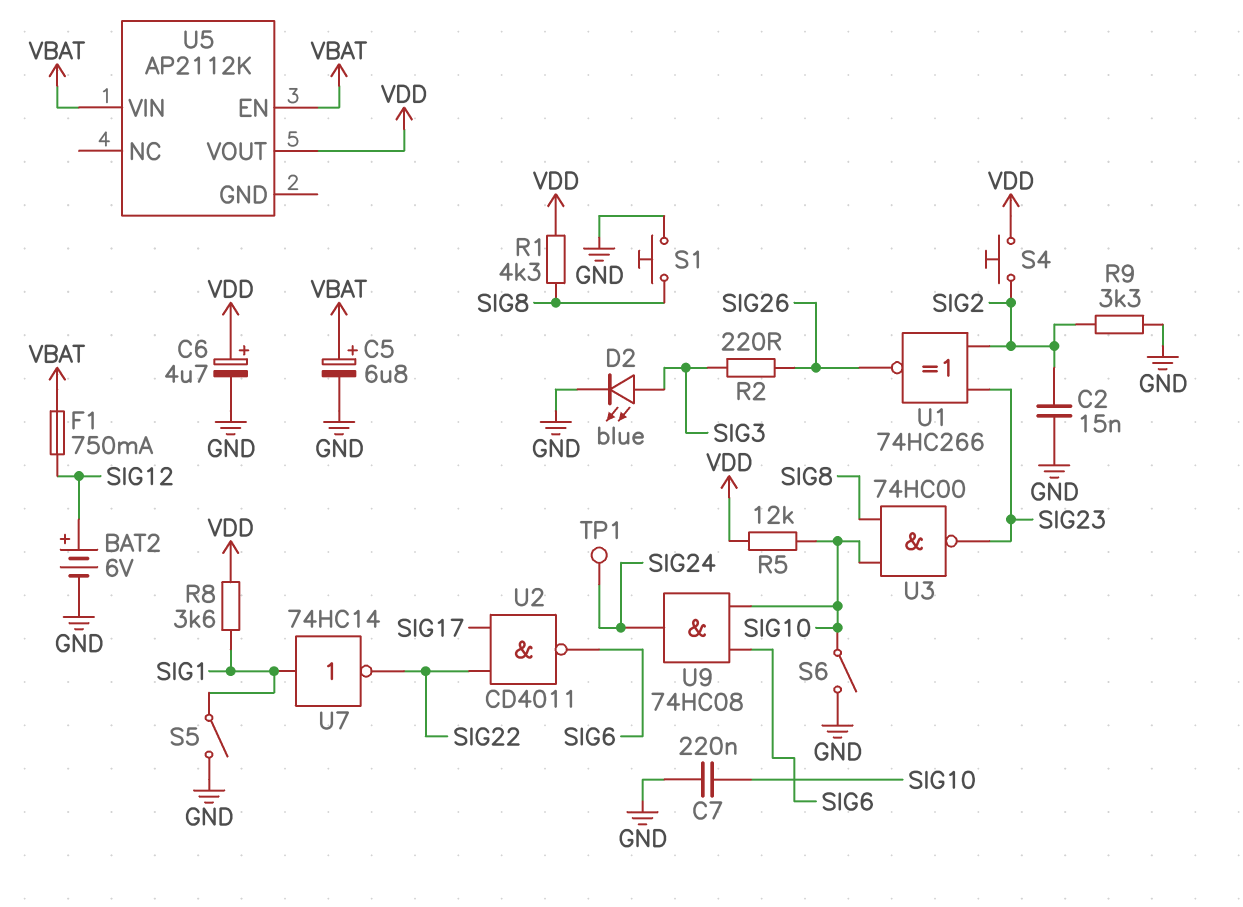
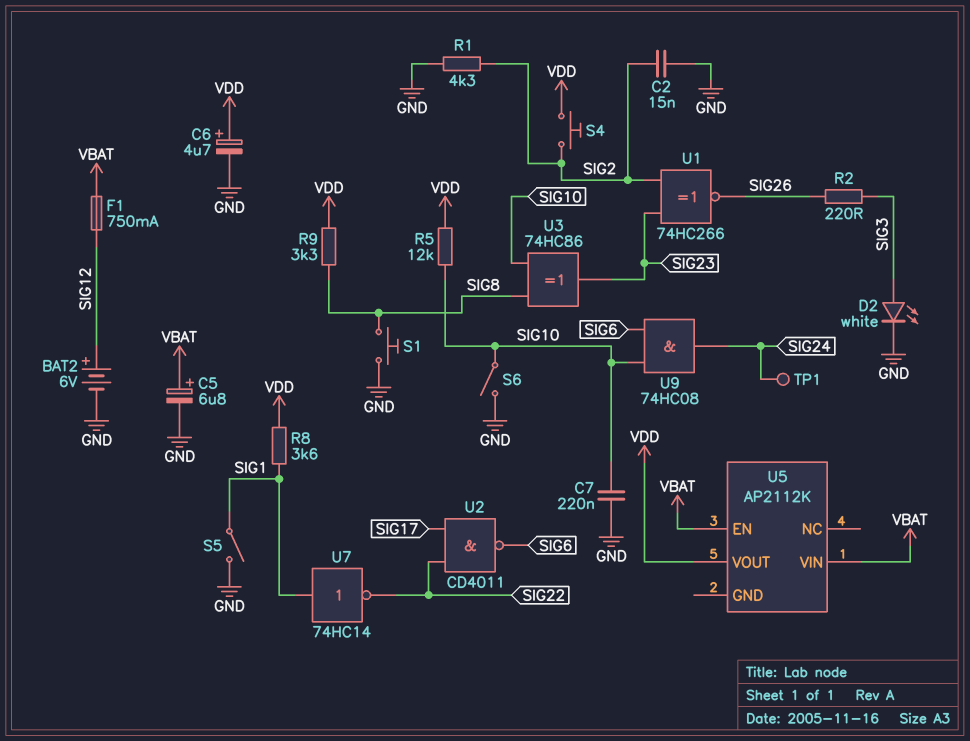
D2: LED blue (A SIG3, K GND) -> LED white (A SIG3, K GND)
R1: 4.3k (SIG8, VDD) -> 4.3k (GND, SIG2)
R9: 3.3k (GND, SIG2) -> 3.3k (SIG8, VDD)
U3: NAND 74HC00 (in SIG8, in SIG10, out SIG23) -> XOR 74HC86 (in SIG8, in SIG10, out SIG23)

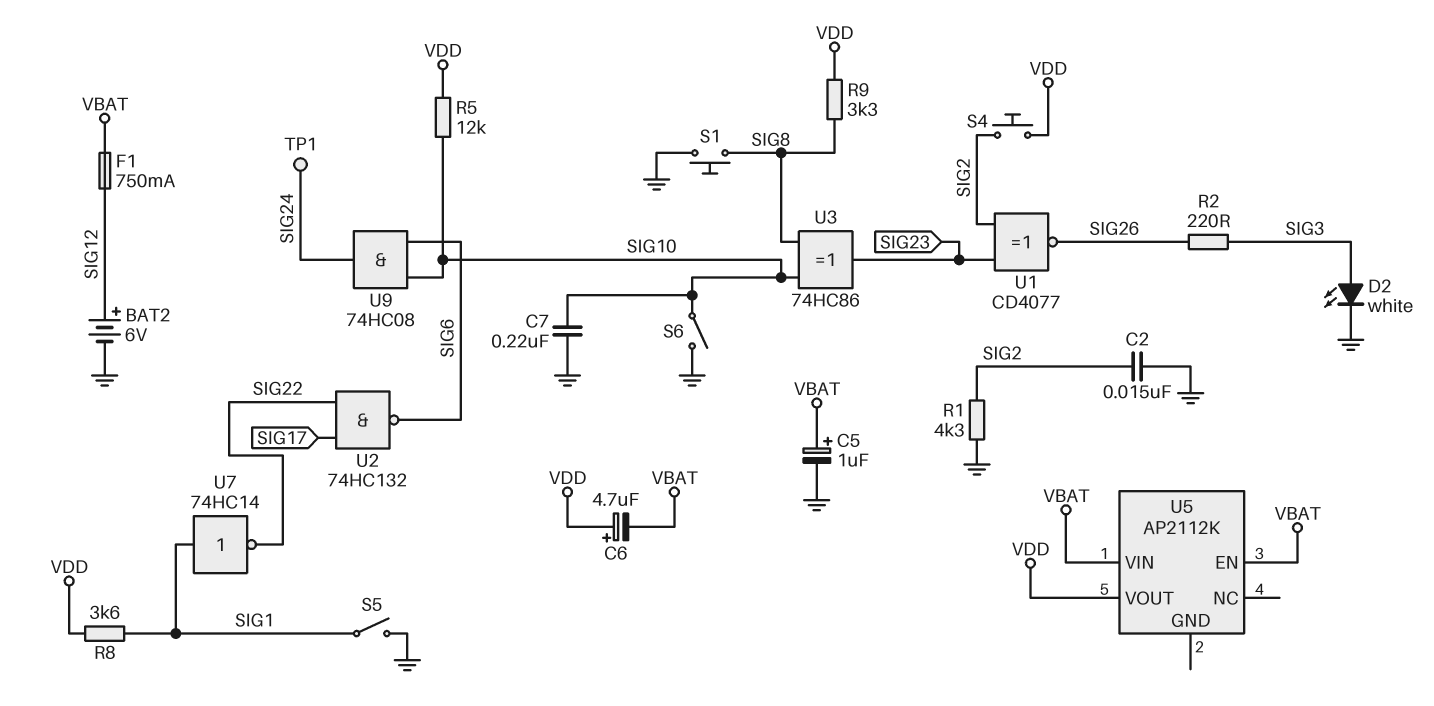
C5: 6.8uF (plus VBAT, minus GND) -> 1uF (plus VBAT, minus GND)
C6: 4.7uF (plus VDD, minus GND) -> 4.7uF (plus VDD, minus VBAT)
U1: XNOR 74HC266 (in SIG2, in SIG23, out SIG26) -> XNOR CD4077 (in SIG2, in SIG23, out SIG26)
U2: NAND CD4011 (in SIG17, in SIG22, out SIG6) -> NAND 74HC132 (in SIG17, in SIG22, out SIG6)

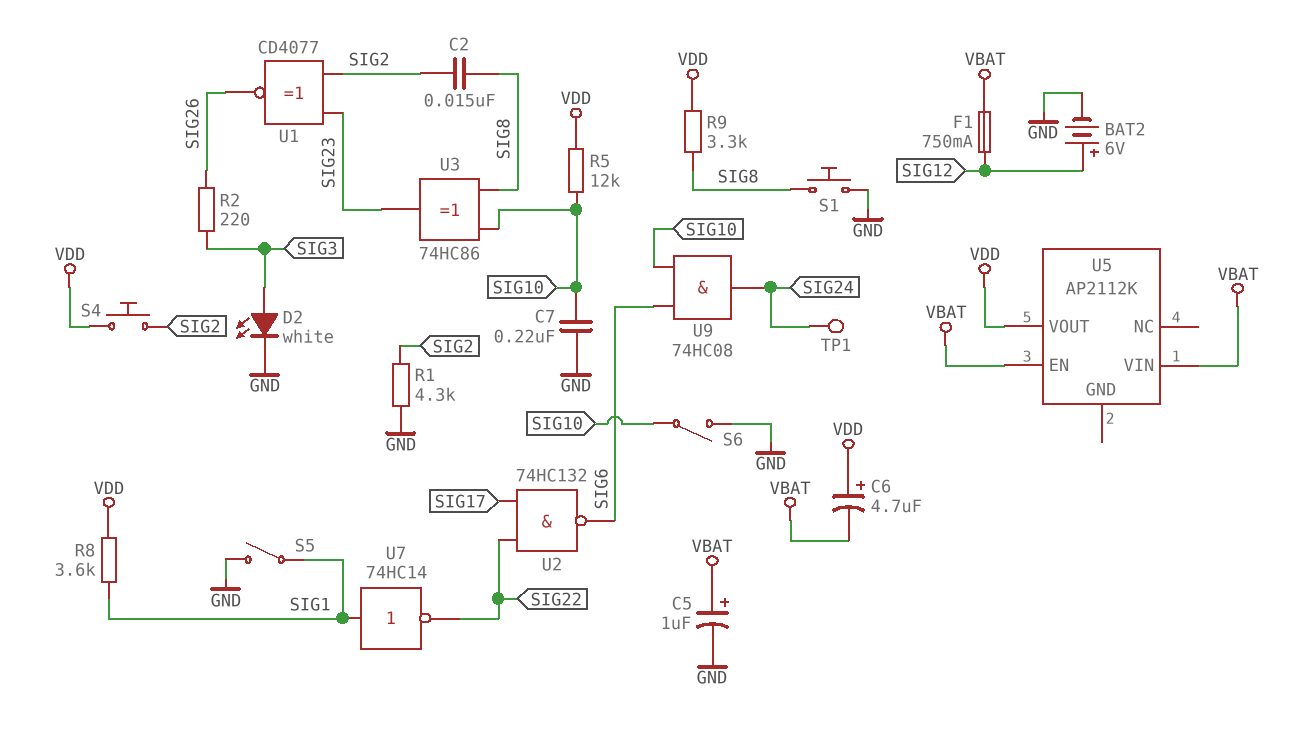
C2: 15nF (GND, SIG2) -> 15nF (SIG2, SIG8)

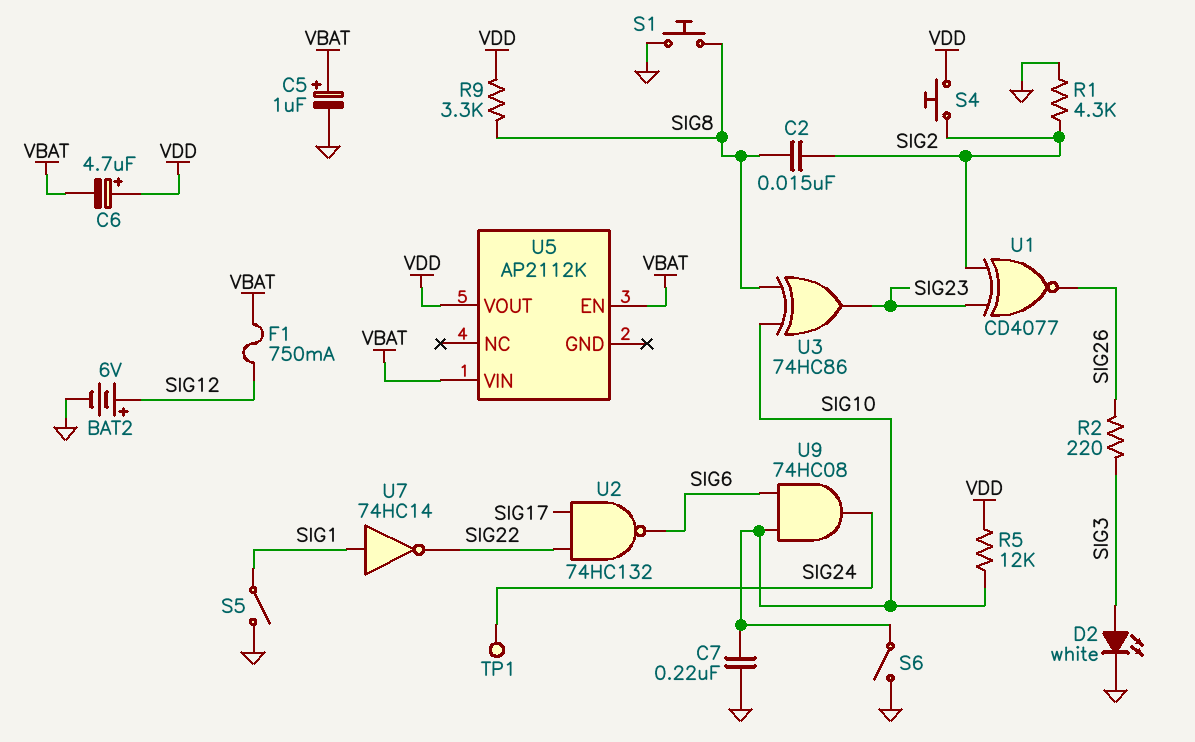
R8: 3.6k (SIG1, VDD) -> none

